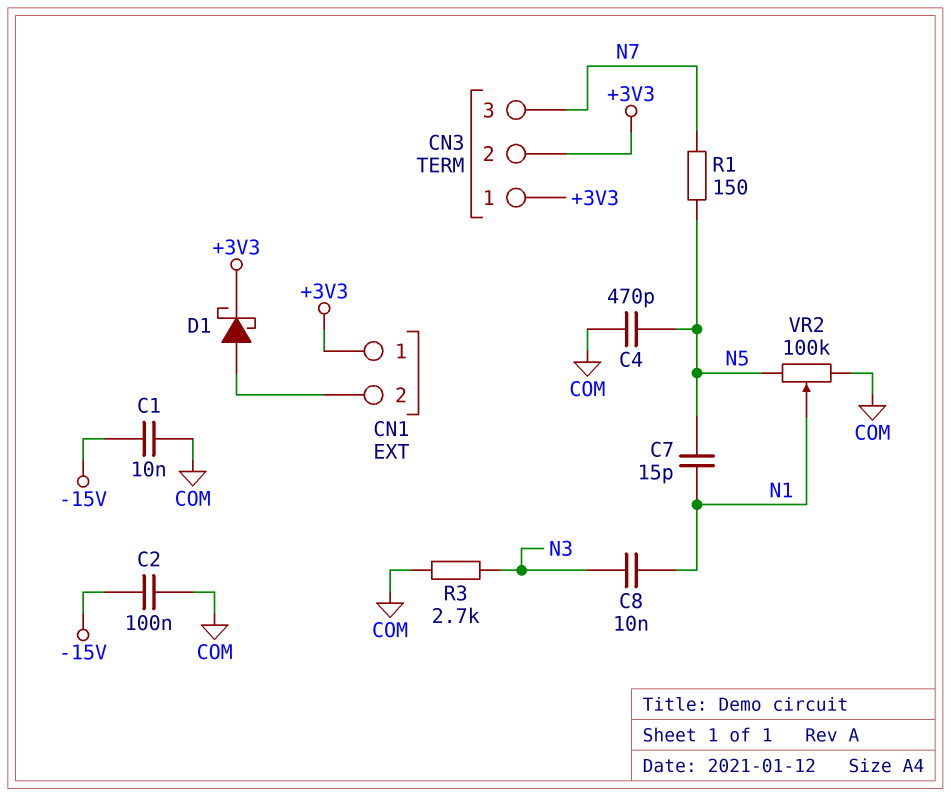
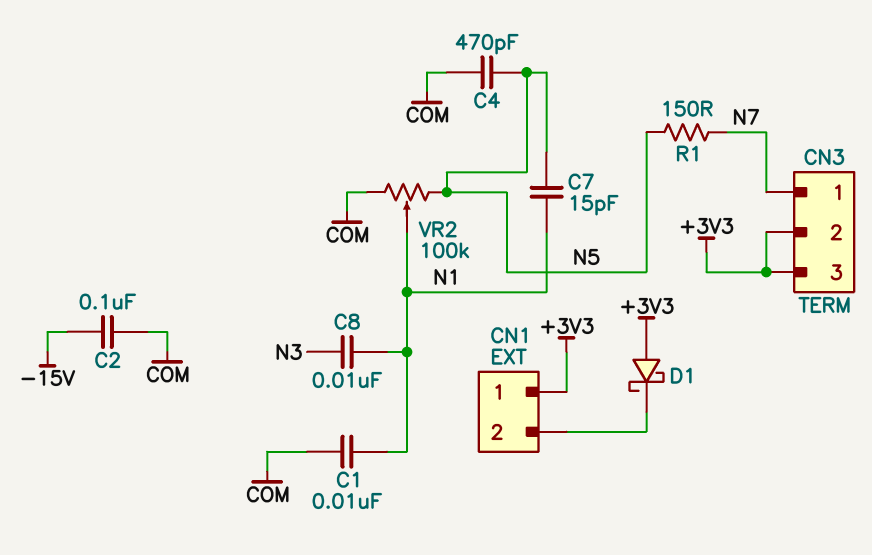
C1: 10nF (-15V, COM) -> 10nF (COM, N1)
CN3 pin 1: +3V3 -> N7
CN3 pin 3: N7 -> +3V3
D1: schottky (A CN1/2, K +3V3) -> schottky (A +3V3, K CN1/2)
R3: 2.7k (COM, N3) -> none

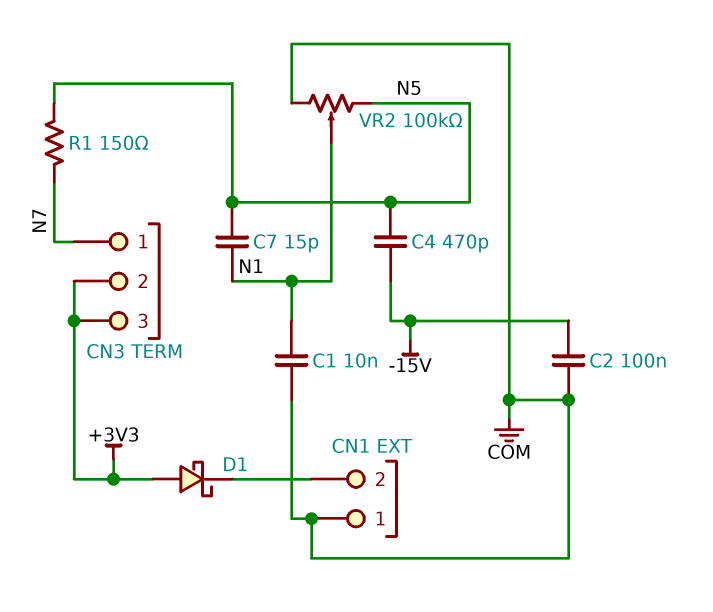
C4: 470pF (COM, N5) -> 470pF (-15V, N5)
C8: 10nF (N1, N3) -> none
CN1 pin 1: +3V3 -> COM

